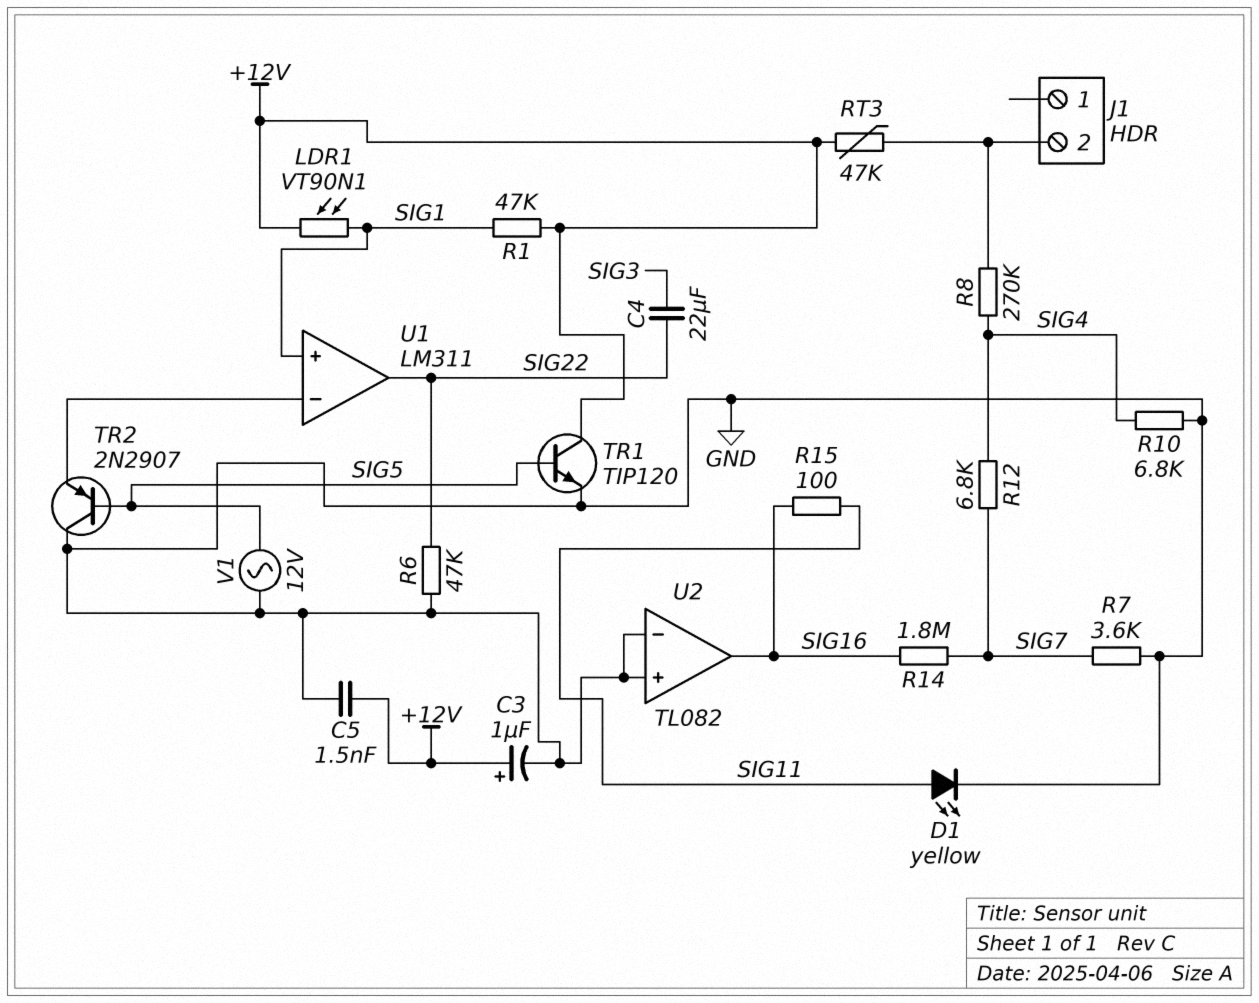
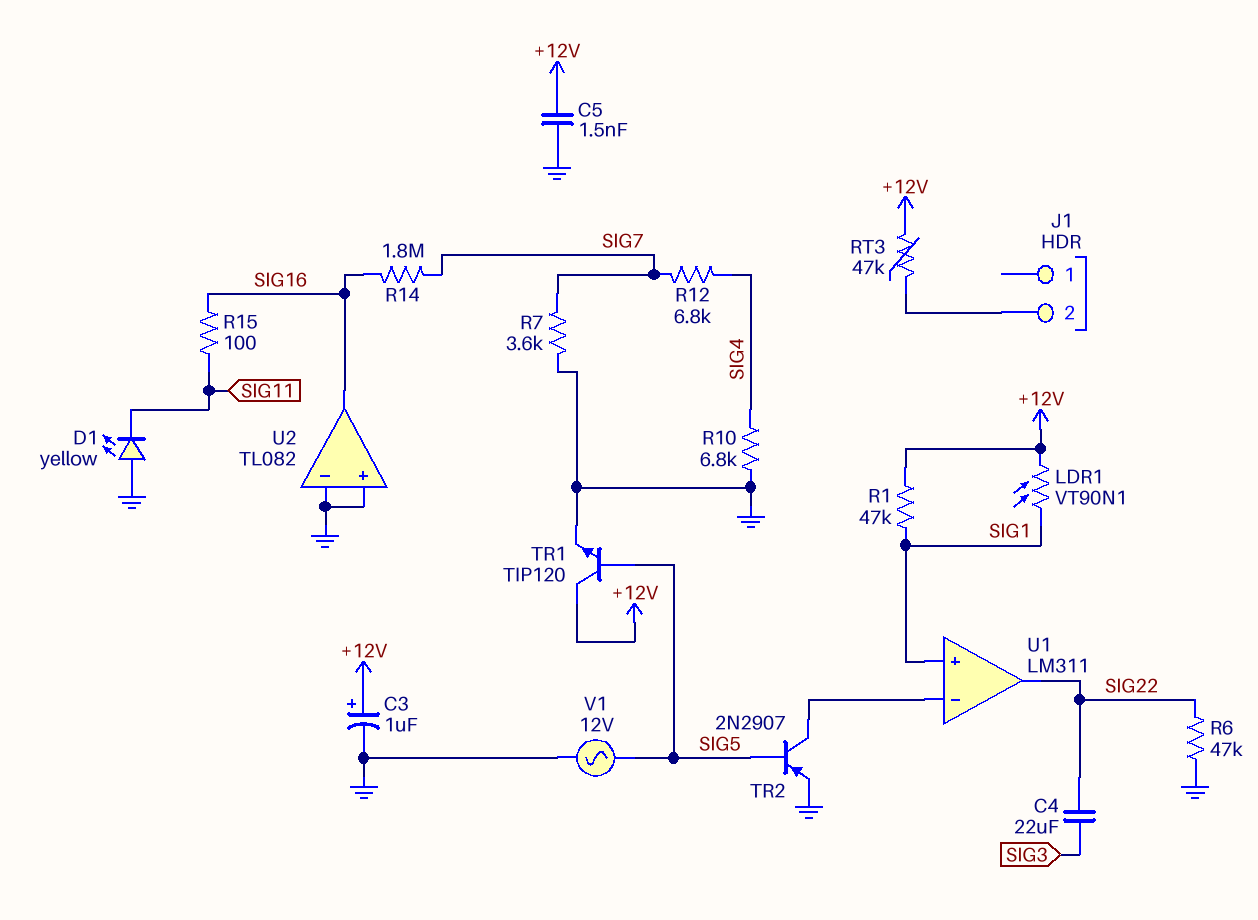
D1: LED yellow (A SIG11, K GND) -> LED yellow (A GND, K SIG11)
R8: 270k (J1/2, SIG4) -> none
TR2: PNP 2N2907 (B SIG5, C GND, E U1/in-) -> PNP 2N2907 (B SIG5, C U1/in-, E GND)

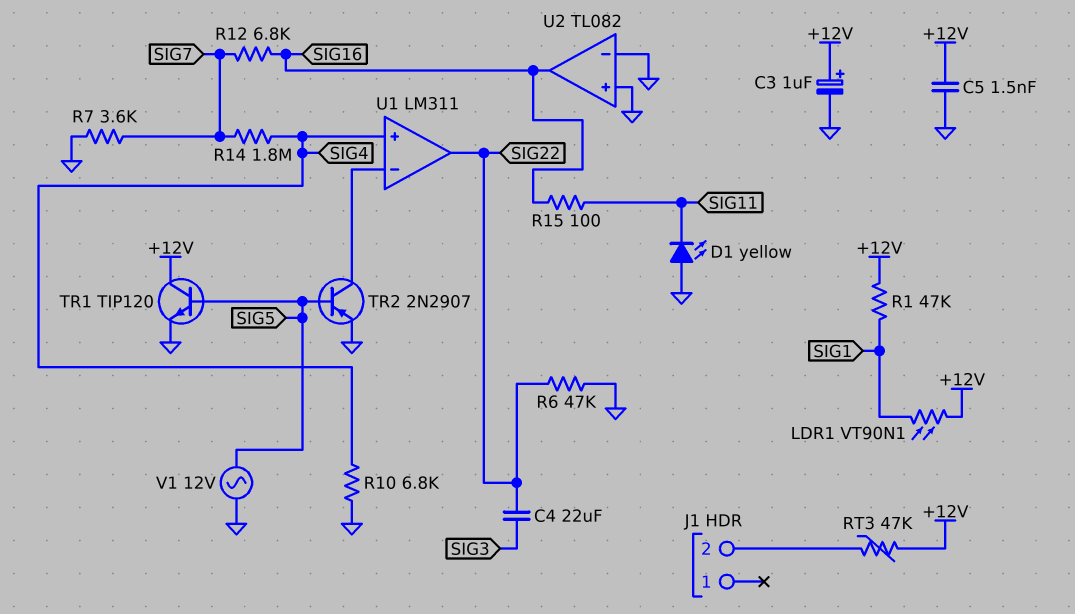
R12: 6.8k (SIG4, SIG7) -> 6.8k (SIG7, SIG16)
R14: 1.8M (SIG7, SIG16) -> 1.8M (SIG4, SIG7)
U1 pin in+: SIG1 -> SIG4

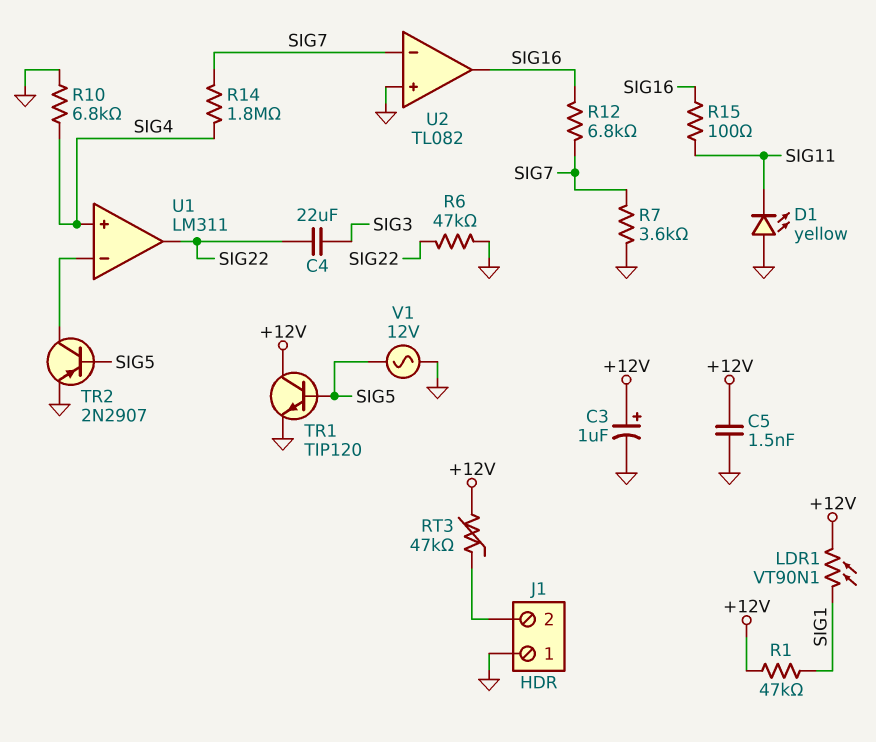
J1 pin 1: none -> GND
U2 pin in-: GND -> SIG7

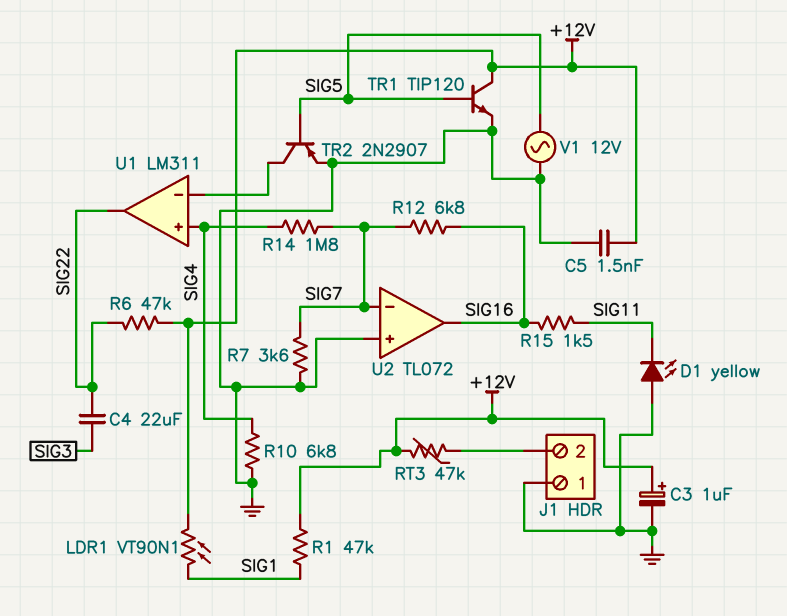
R6: 47k (GND, SIG22) -> 47k (+12V, SIG22)
R15: 100 (SIG11, SIG16) -> 1.5k (SIG11, SIG16)
U2: TL082 -> TL072

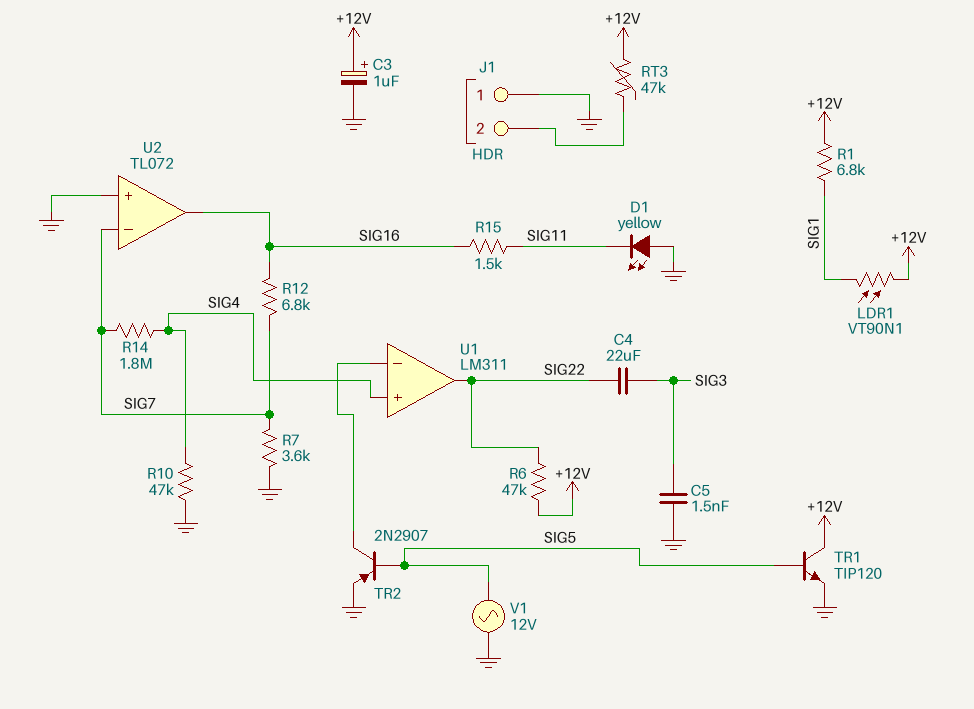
C5: 1.5nF (+12V, GND) -> 1.5nF (GND, SIG3)
R1: 47k (+12V, SIG1) -> 6.8k (+12V, SIG1)
R10: 6.8k (GND, SIG4) -> 47k (GND, SIG4)

